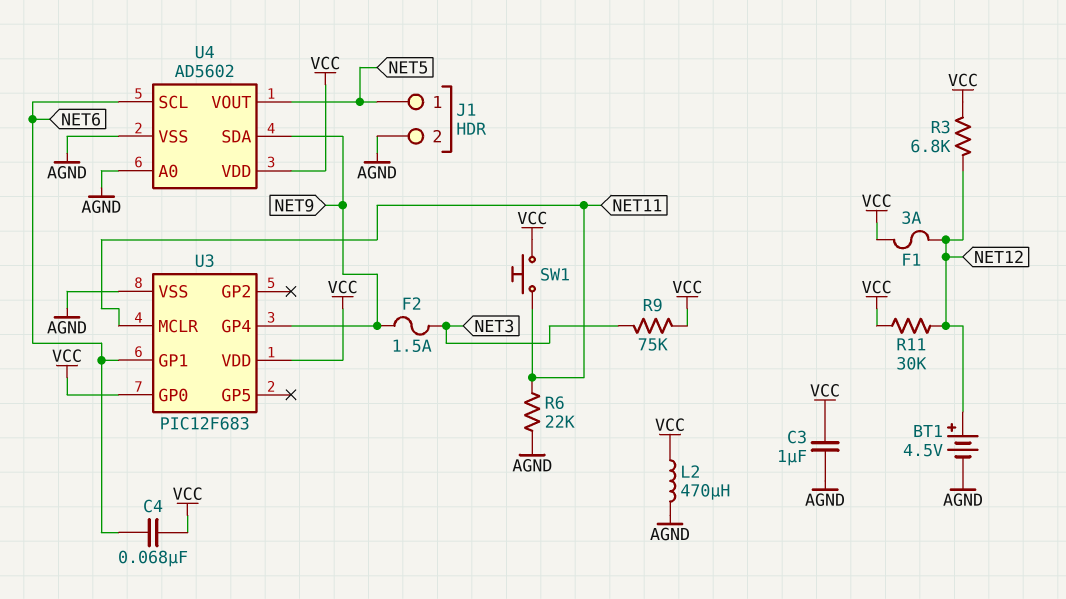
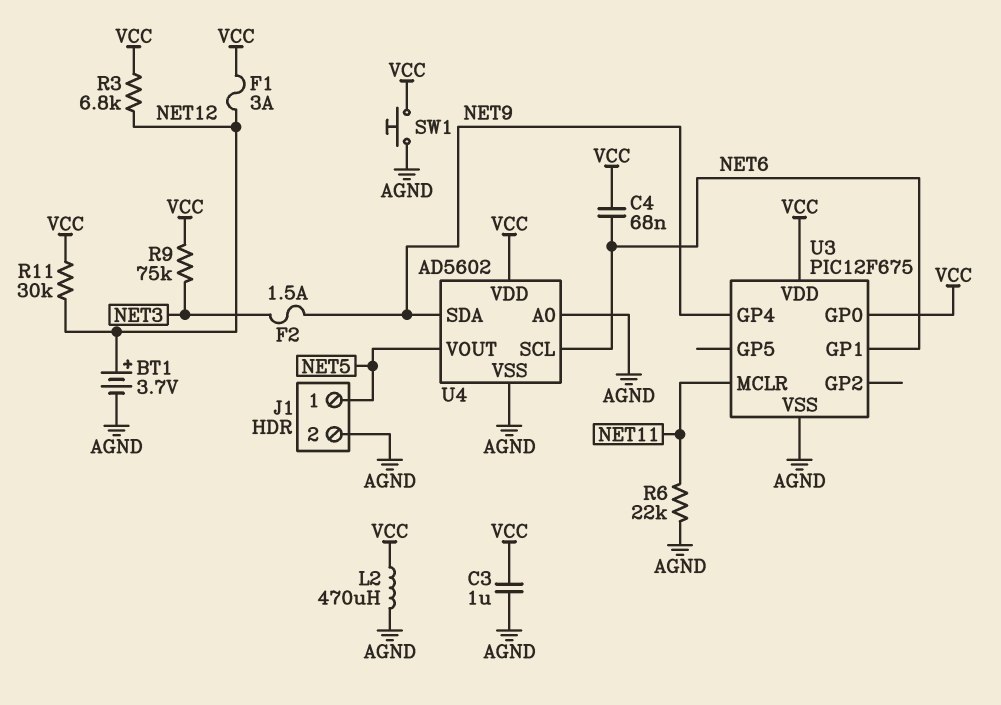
BT1: 4.5V (plus NET12, minus AGND) -> 3.7V (plus NET12, minus AGND)
SW1: button (NET11, VCC) -> button (AGND, VCC)
U3: PIC12F683 -> PIC12F675

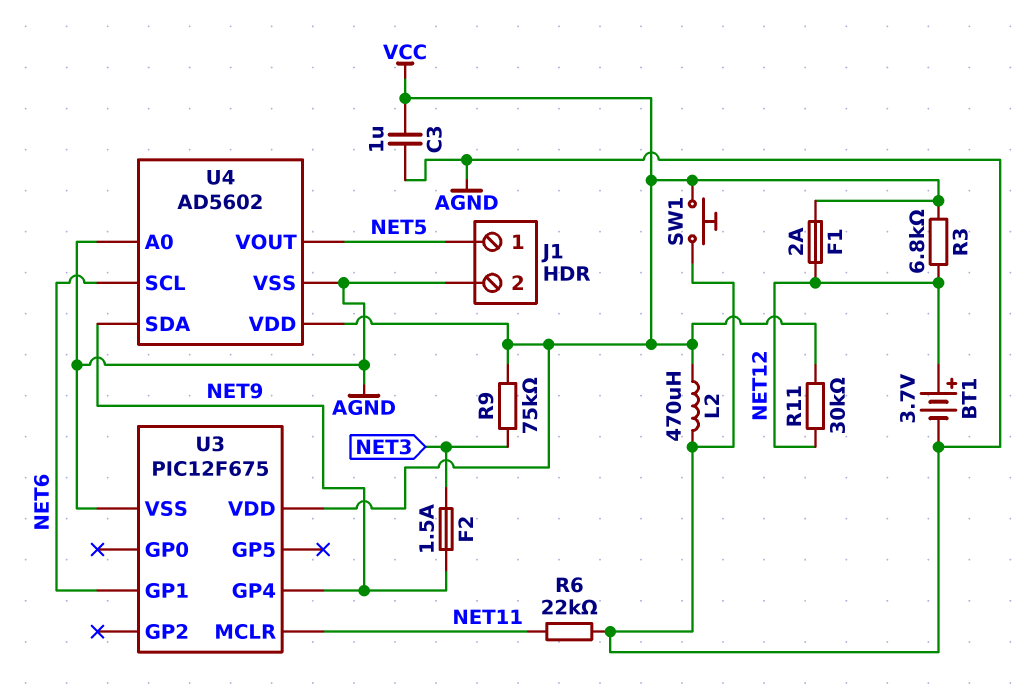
C4: 68nF (NET6, VCC) -> none
F1: 3A (NET12, VCC) -> 2A (NET12, VCC)
U3 pin GP0: VCC -> none

